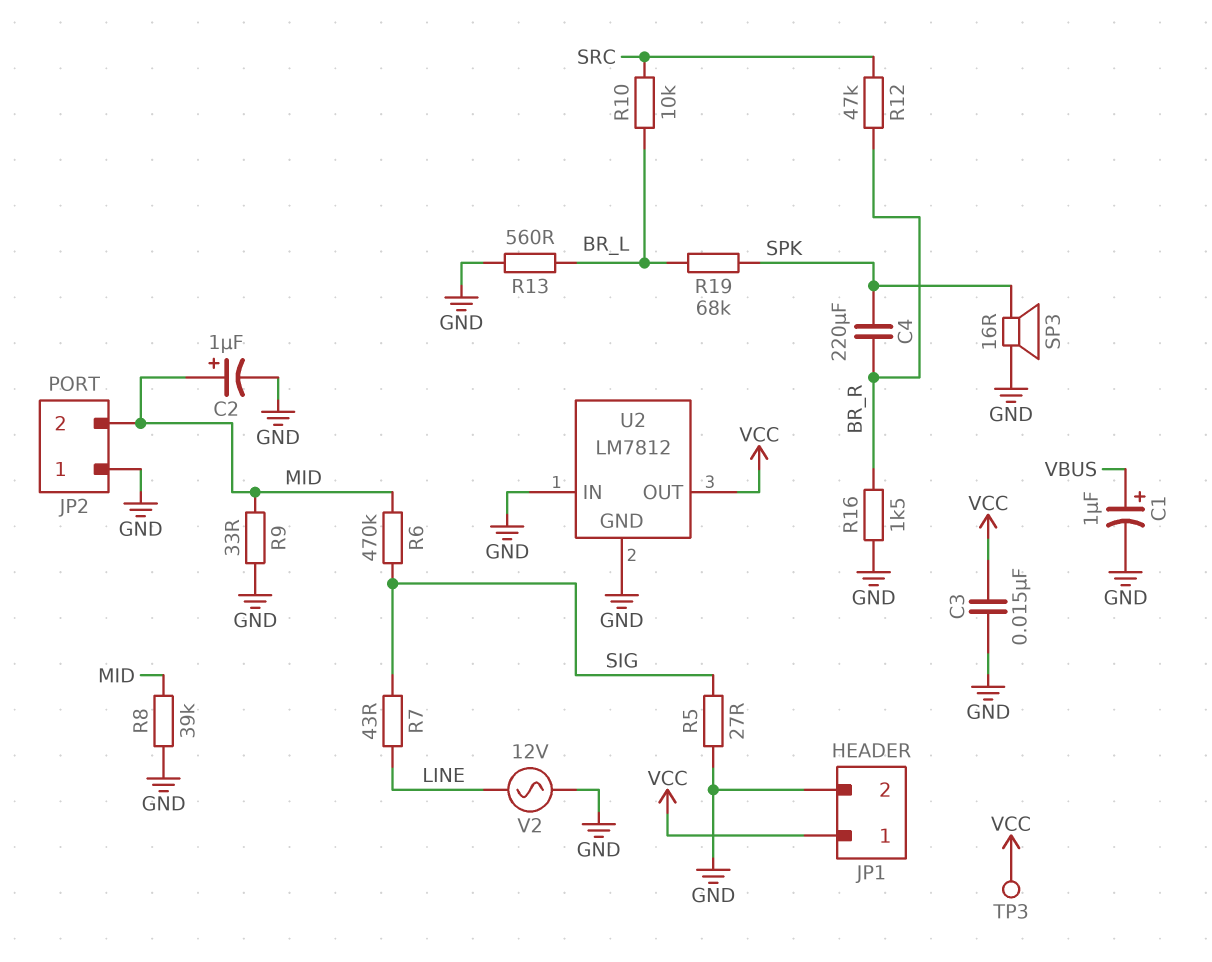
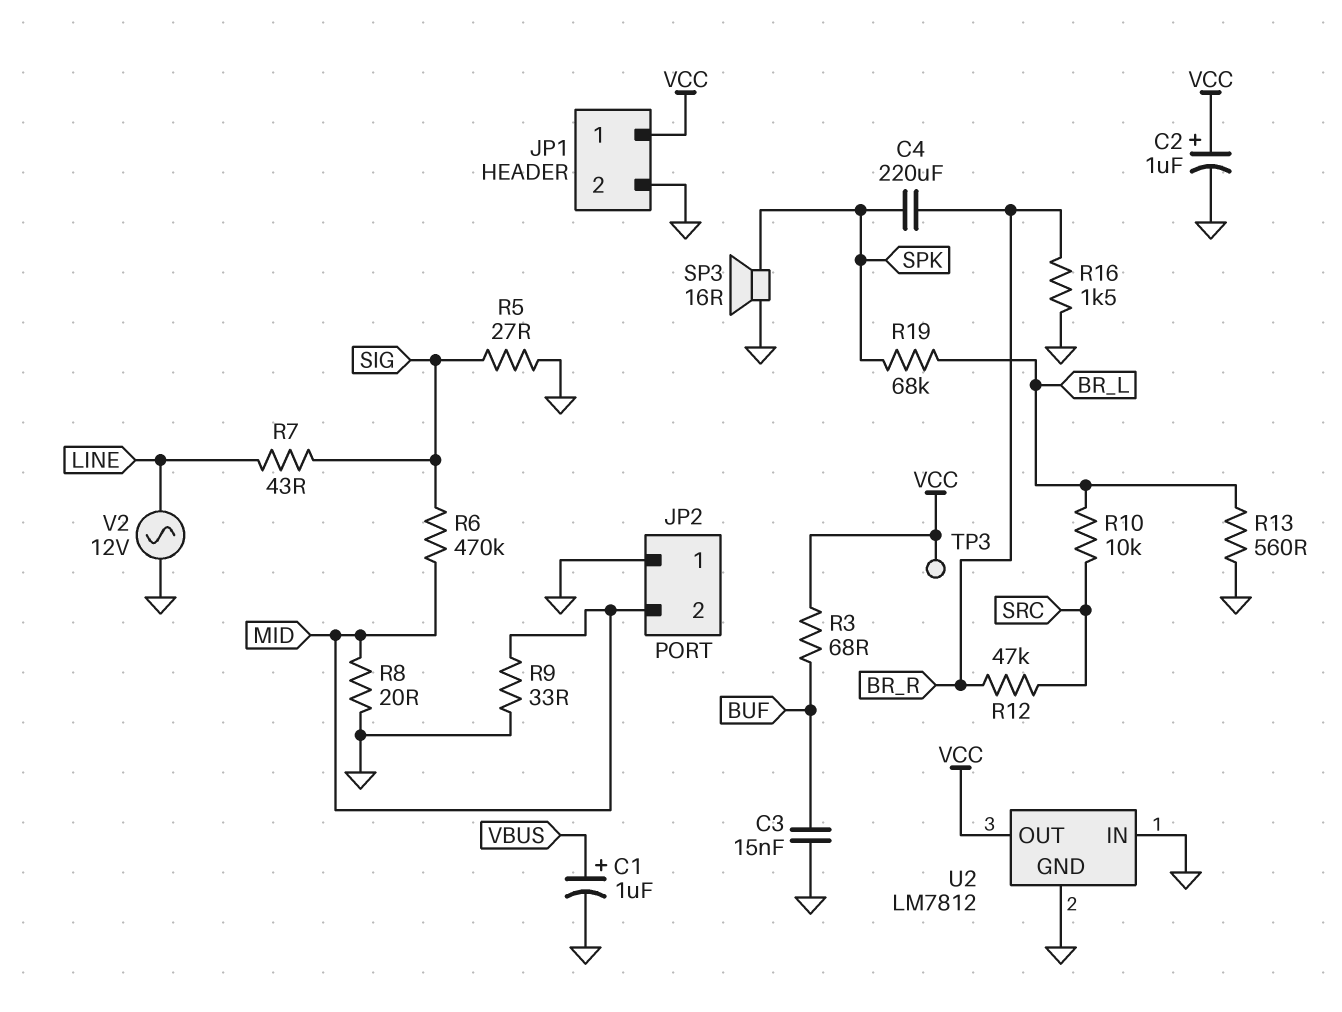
C2: 1uF (plus MID, minus GND) -> 1uF (plus VCC, minus GND)
C3: 15nF (GND, VCC) -> 15nF (BUF, GND)
R3: none -> 68 (BUF, VCC)
R8: 39k (GND, MID) -> 20 (GND, MID)

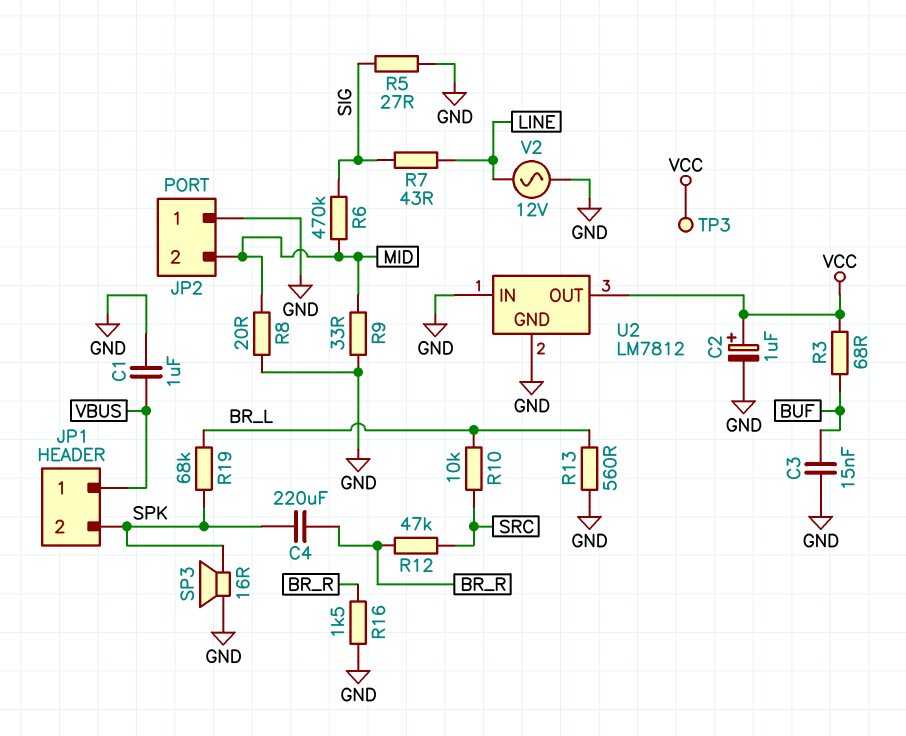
C1: 1uF (plus VBUS, minus GND) -> 1uF (GND, VBUS)
JP1 pin 1: VCC -> VBUS
JP1 pin 2: GND -> SPK

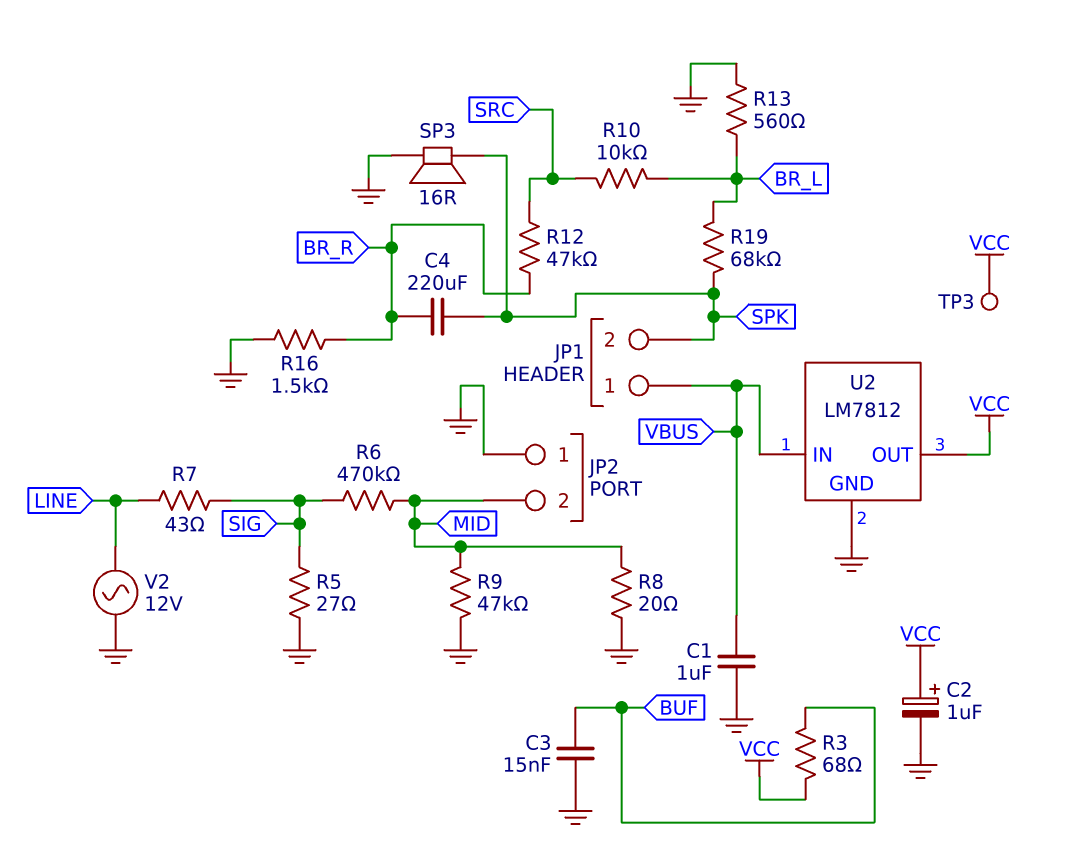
R9: 33 (GND, MID) -> 47k (GND, MID)
U2 pin IN: GND -> VBUS

